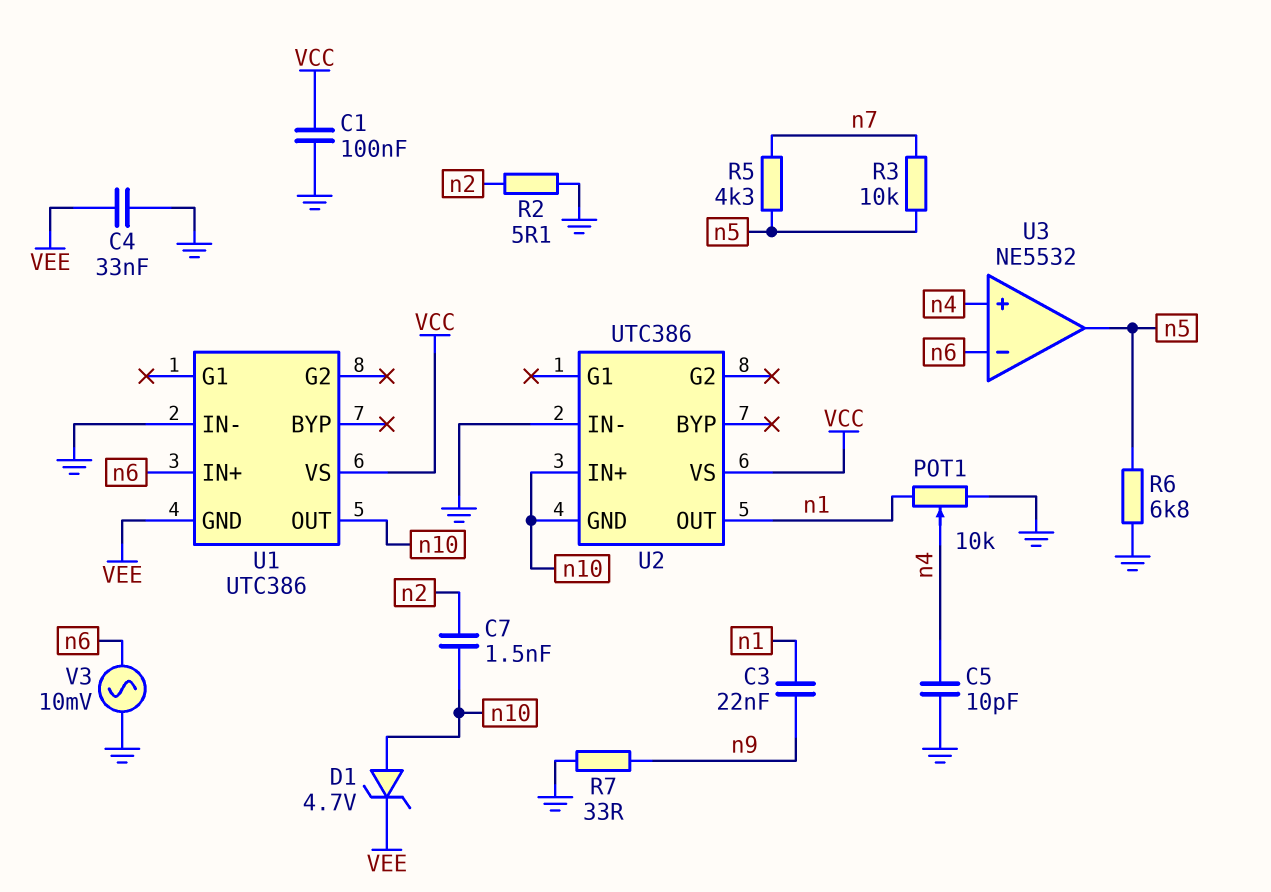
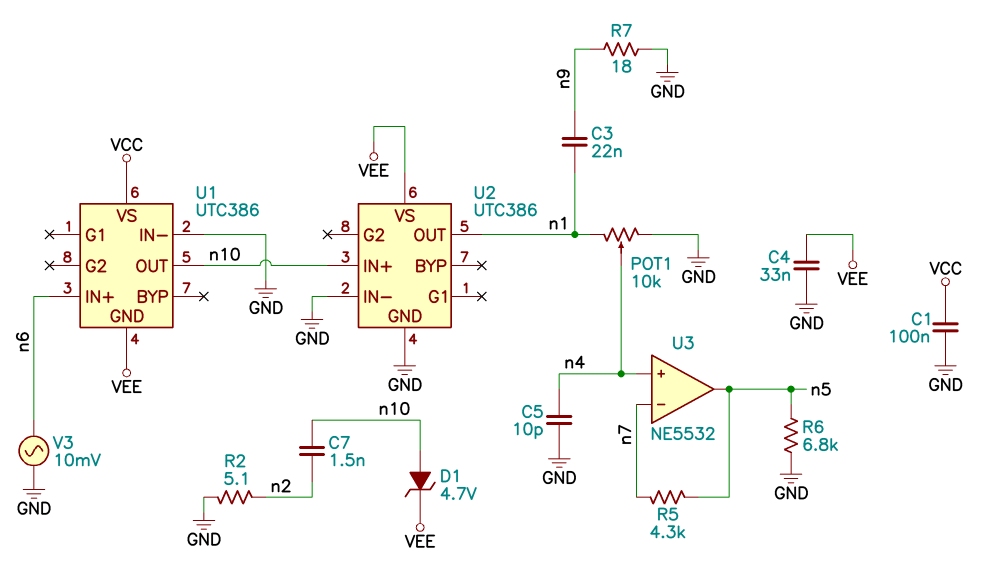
R3: 10k (n5, n7) -> none
R7: 33 (GND, n9) -> 18 (GND, n9)
U2 pin GND: n10 -> GND
U2 pin VS: VCC -> VEE
U3 pin in-: n6 -> n7

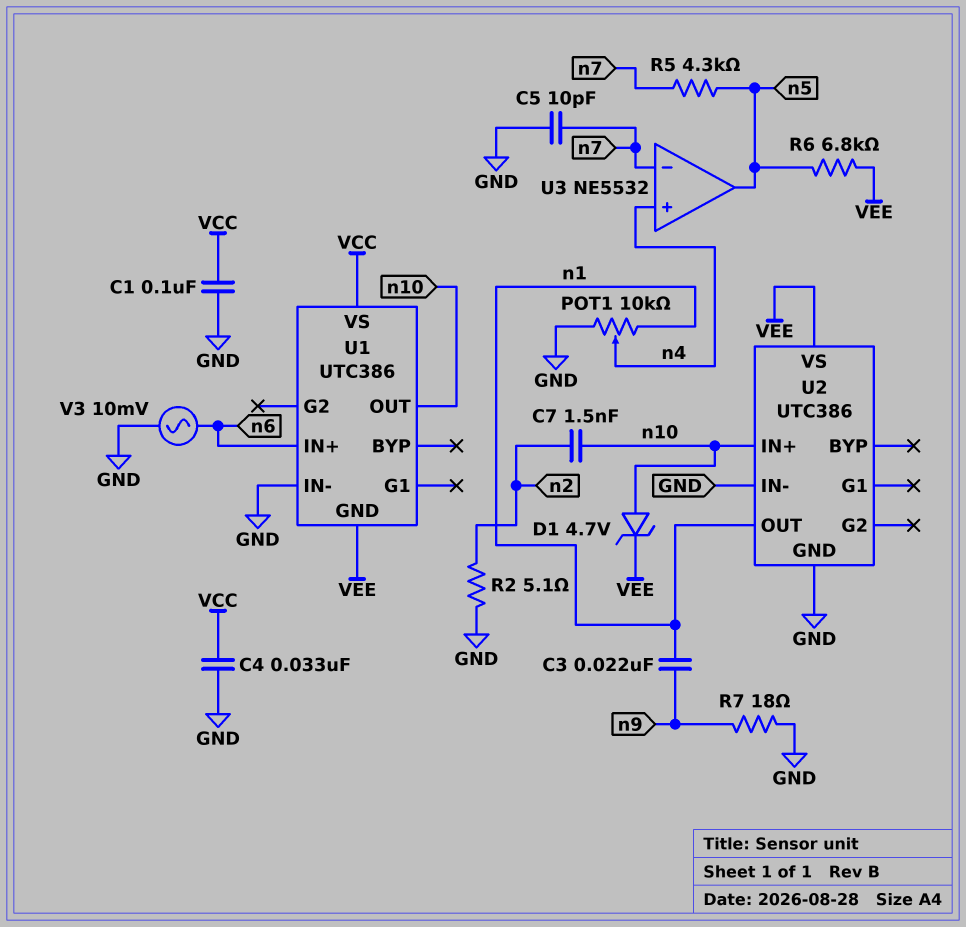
C4: 33nF (GND, VEE) -> 33nF (GND, VCC)
C5: 10pF (GND, n4) -> 10pF (GND, n7)
R6: 6.8k (GND, n5) -> 6.8k (VEE, n5)

